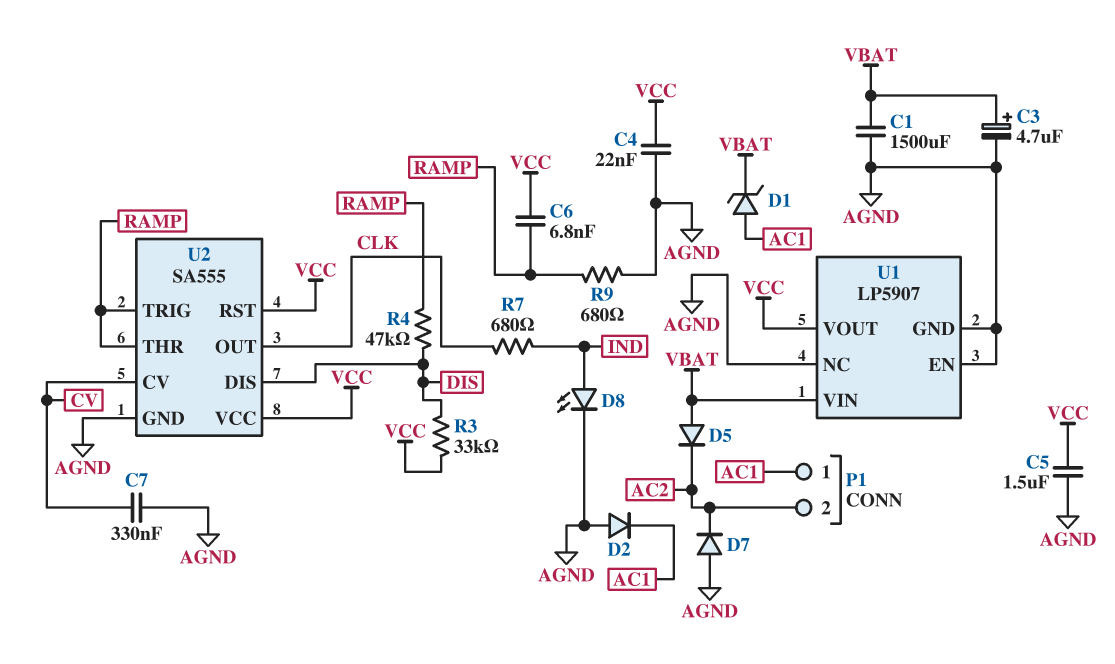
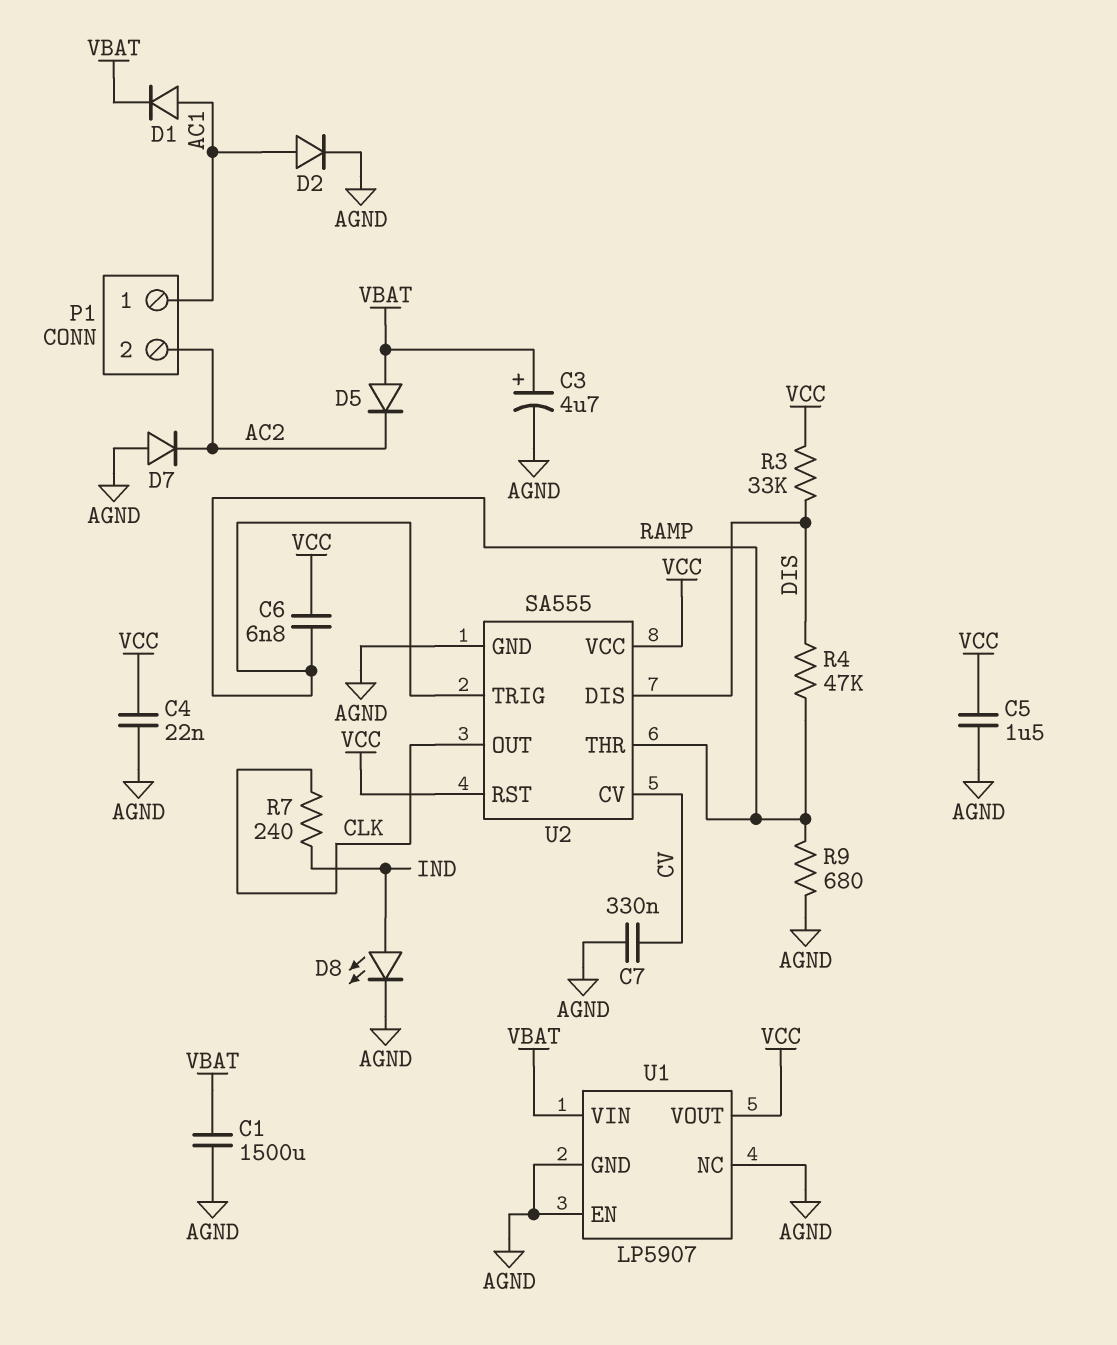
D1: zener (A AC1, K VBAT) -> diode (A AC1, K VBAT)
D2: diode (A AGND, K AC1) -> diode (A AC1, K AGND)
R7: 680 (CLK, IND) -> 240 (CLK, IND)

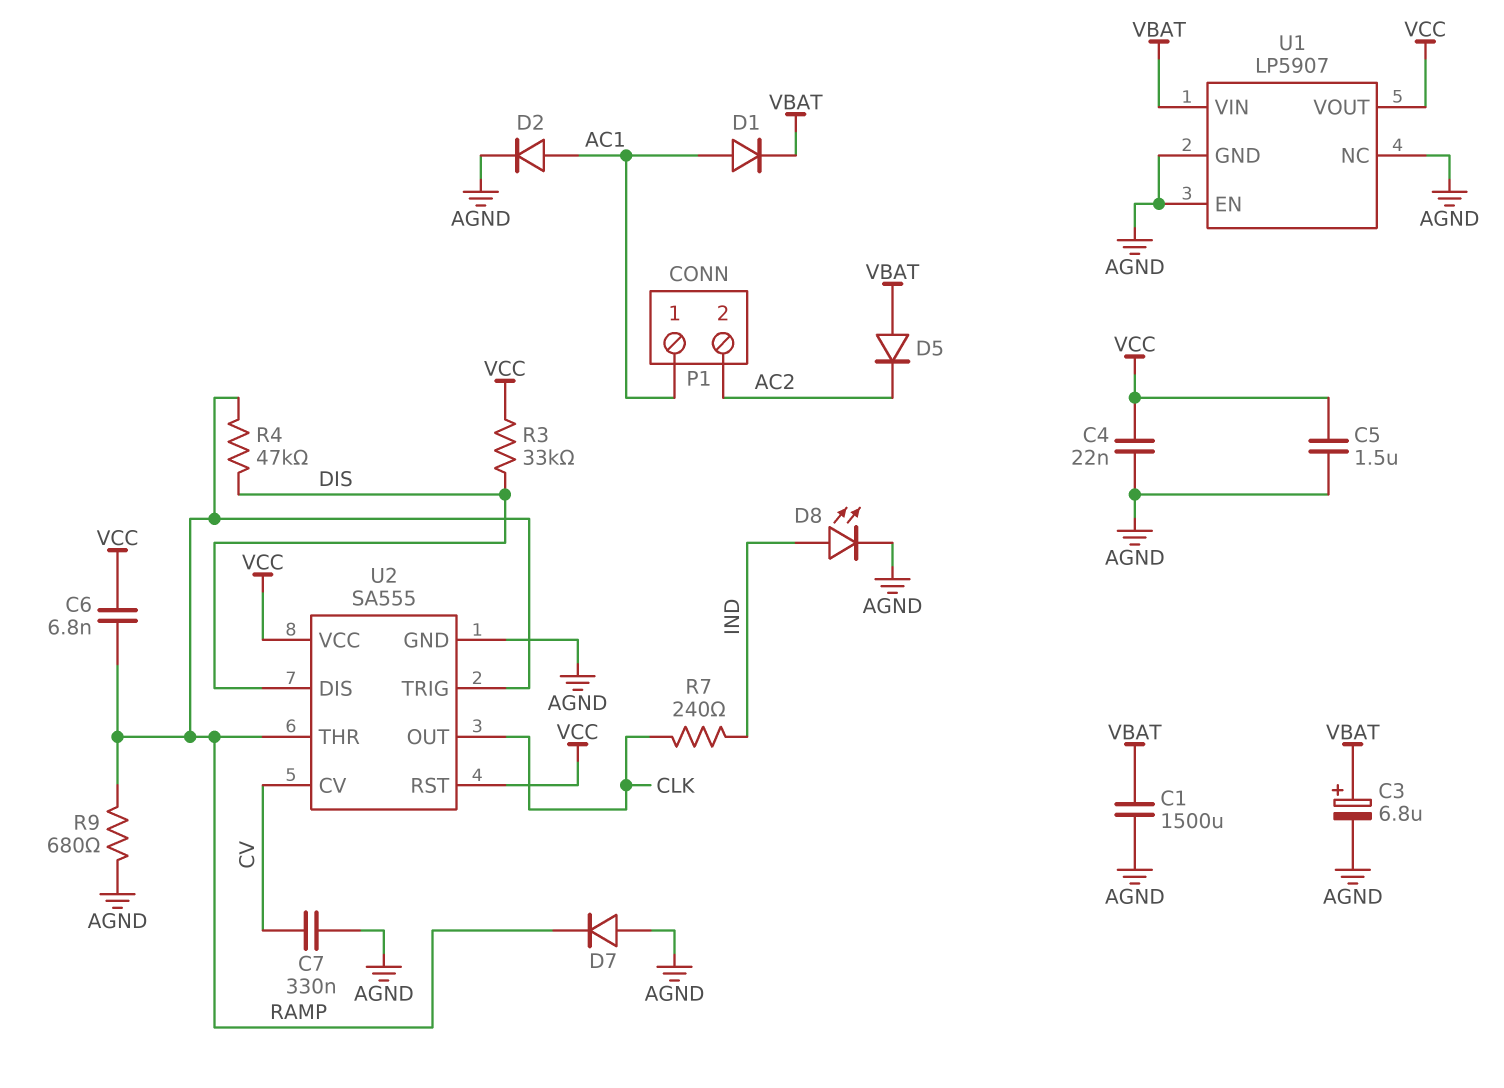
C3: 4.7uF (plus VBAT, minus AGND) -> 6.8uF (plus VBAT, minus AGND)
D7: diode (A AGND, K AC2) -> diode (A AGND, K RAMP)

